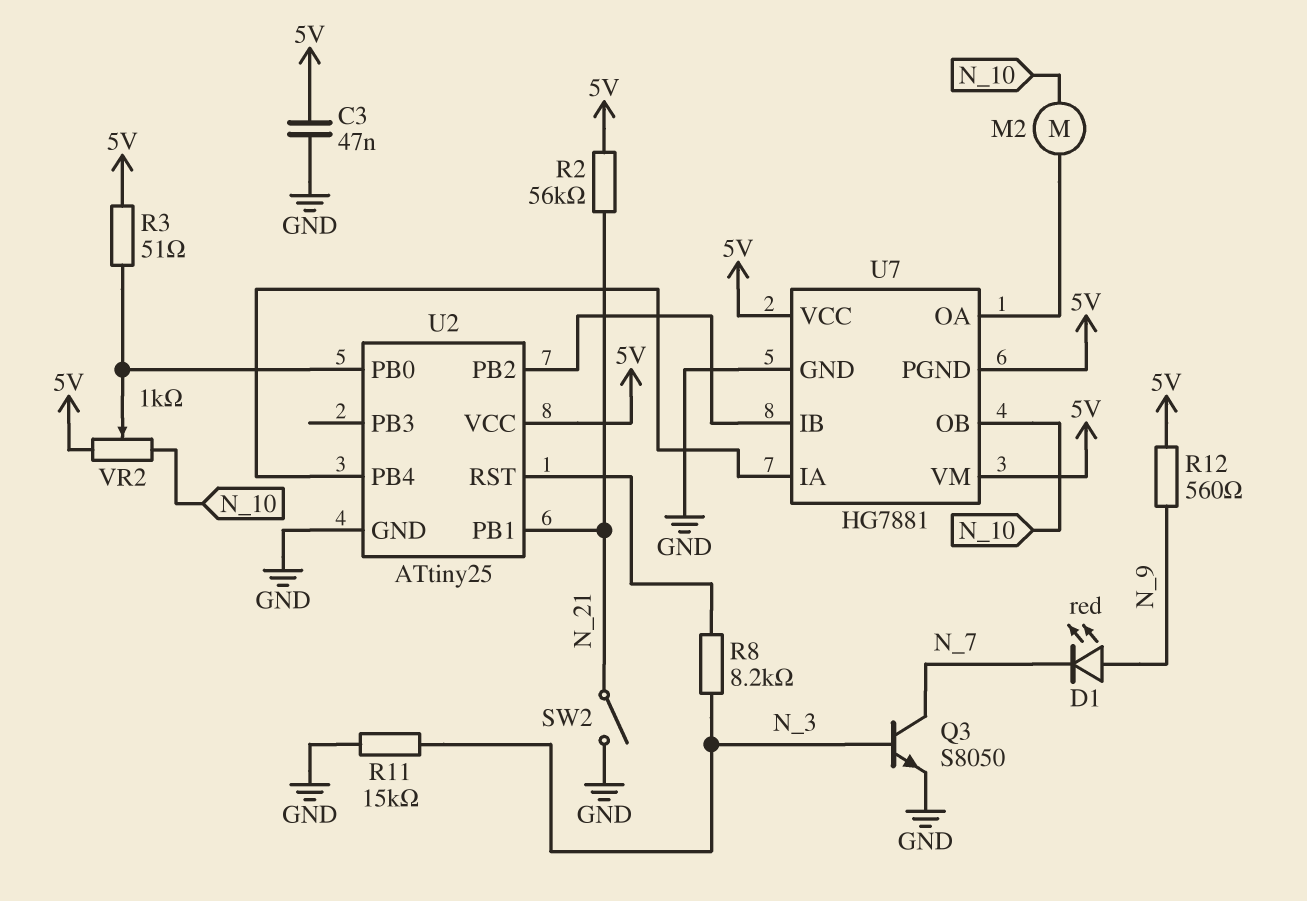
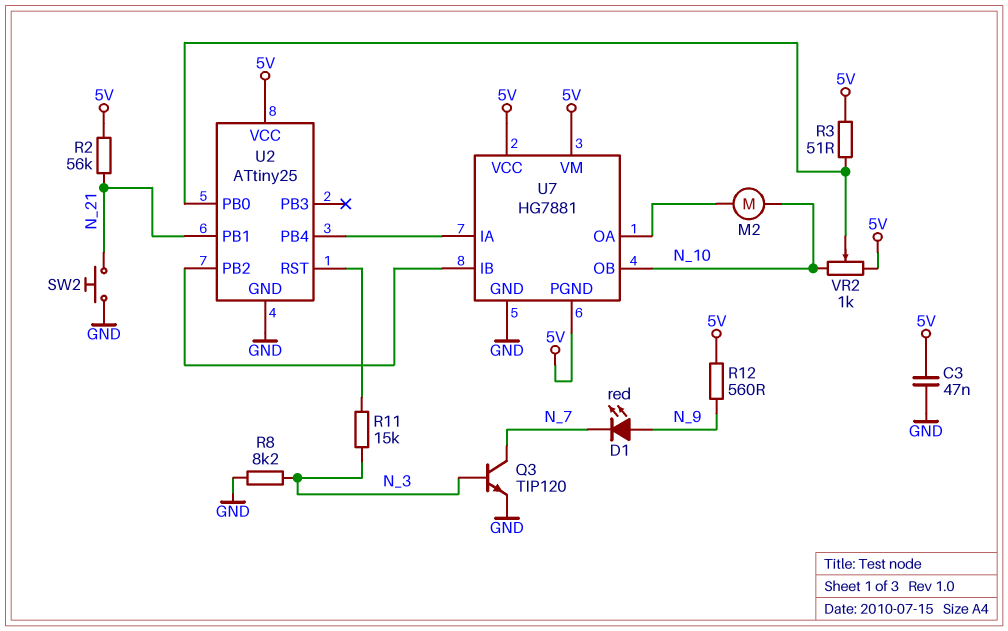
Q3: NPN S8050 (B N_3, C N_7, E GND) -> NPN TIP120 (B N_3, C N_7, E GND)
R8: 8.2k (N_3, U2/RST) -> 8.2k (GND, N_3)
R11: 15k (GND, N_3) -> 15k (N_3, U2/RST)
SW2: switch (GND, N_21) -> button (GND, N_21)

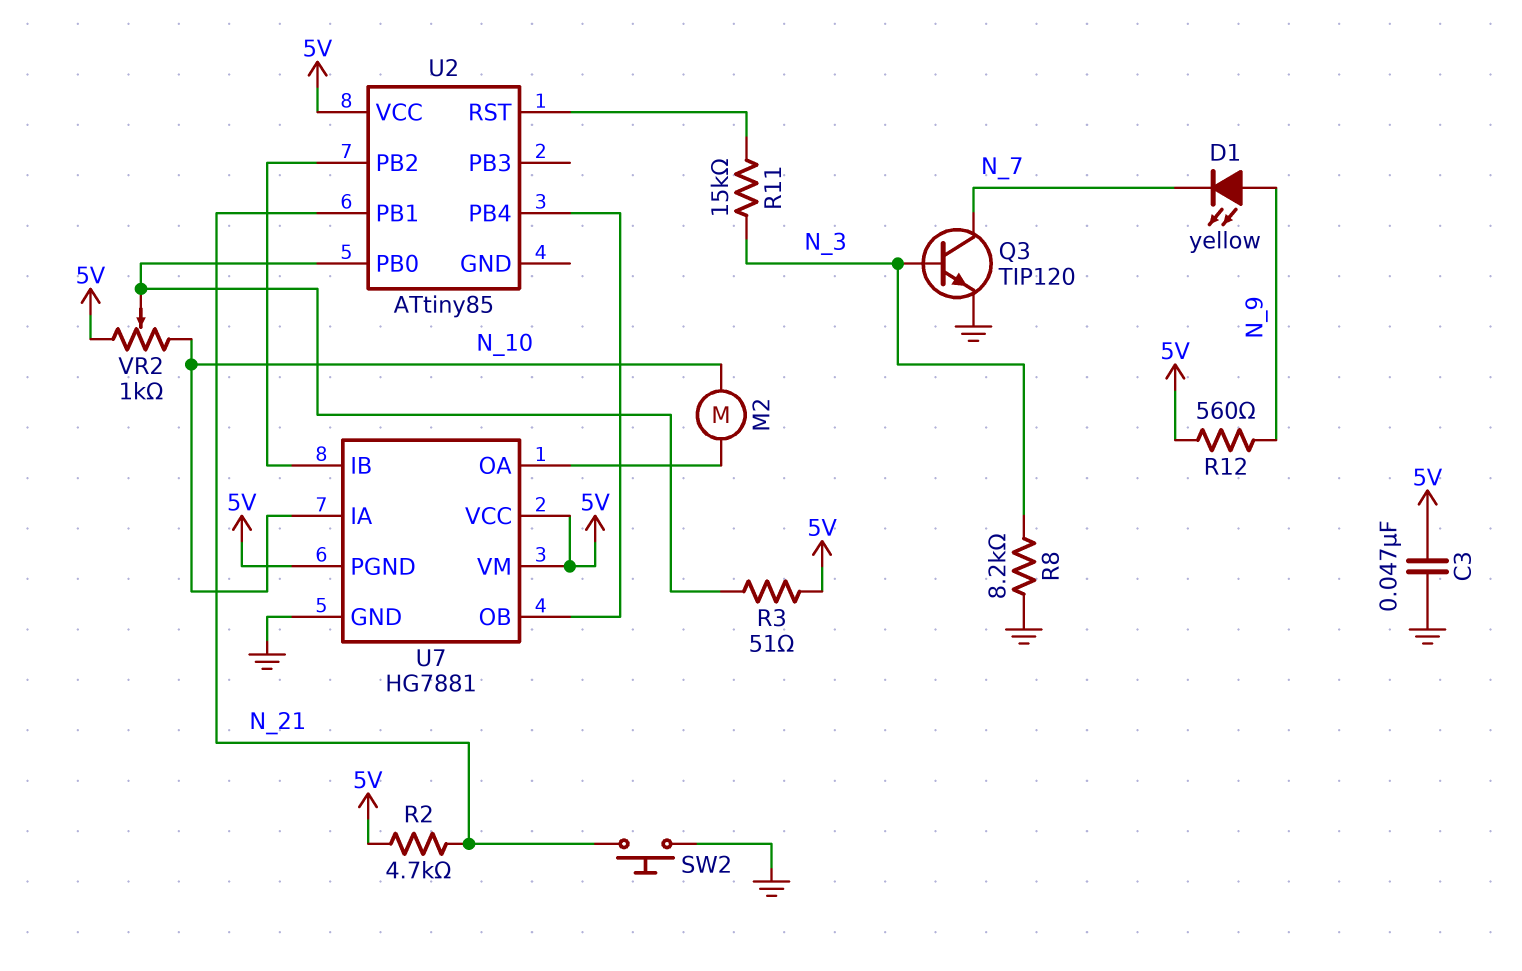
D1: LED red (A N_9, K N_7) -> LED yellow (A N_9, K N_7)
R2: 56k (5V, N_21) -> 4.7k (5V, N_21)
U2: ATtiny25 -> ATtiny85
U2 pin GND: GND -> none
U7 pin IA: U2/PB4 -> N_10
U7 pin OB: N_10 -> U2/PB4

